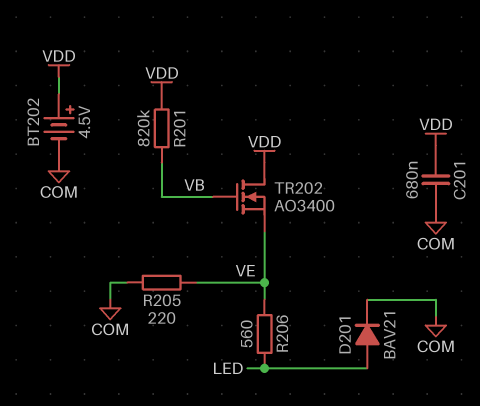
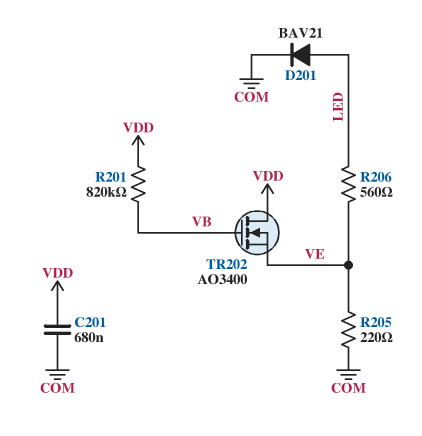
BT202: 4.5V (plus VDD, minus COM) -> none

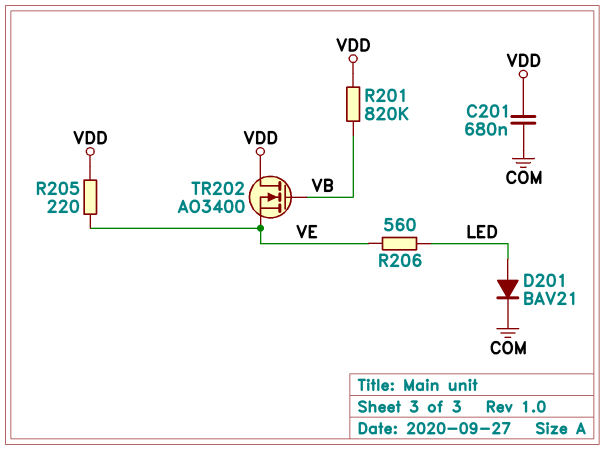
R205: 220 (COM, VE) -> 220 (VDD, VE)

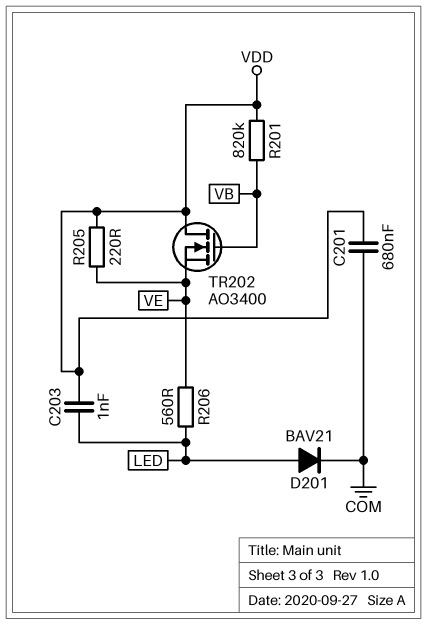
C203: none -> 1nF (LED, VDD)

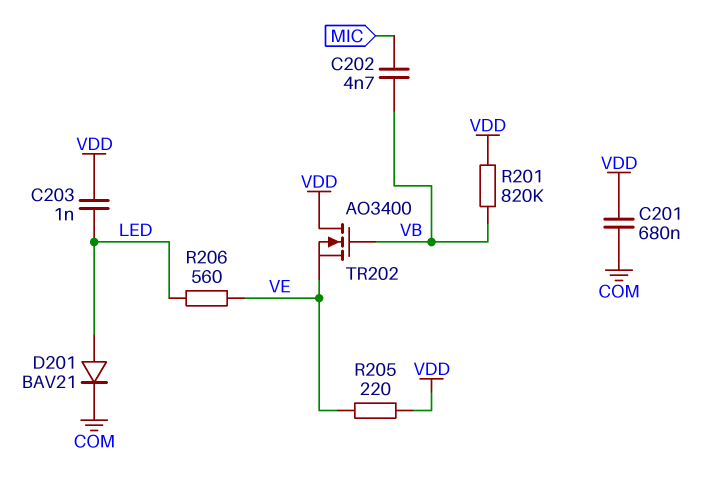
C202: none -> 4.7nF (MIC, VB)

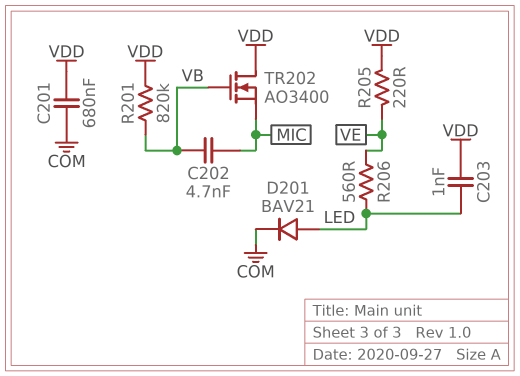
TR202: NMOS AO3400 (G VB, D VDD, S VE) -> NMOS AO3400 (G VB, D VDD, S MIC)

